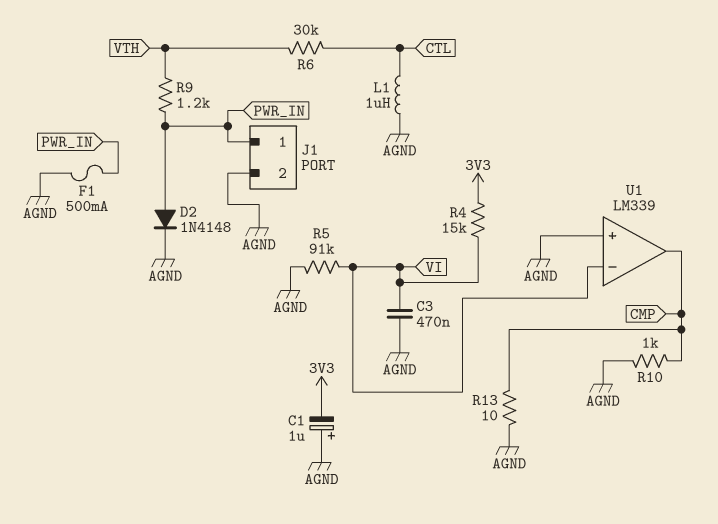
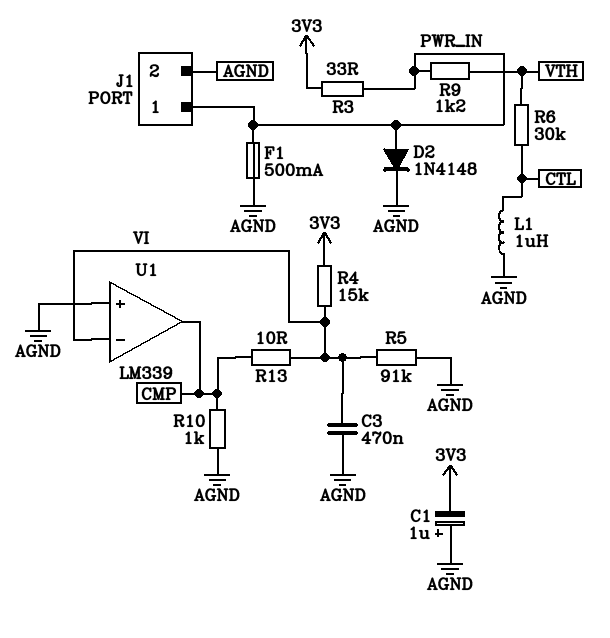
R3: none -> 33 (3V3, PWR_IN)
R13: 10 (AGND, CMP) -> 10 (CMP, VI)

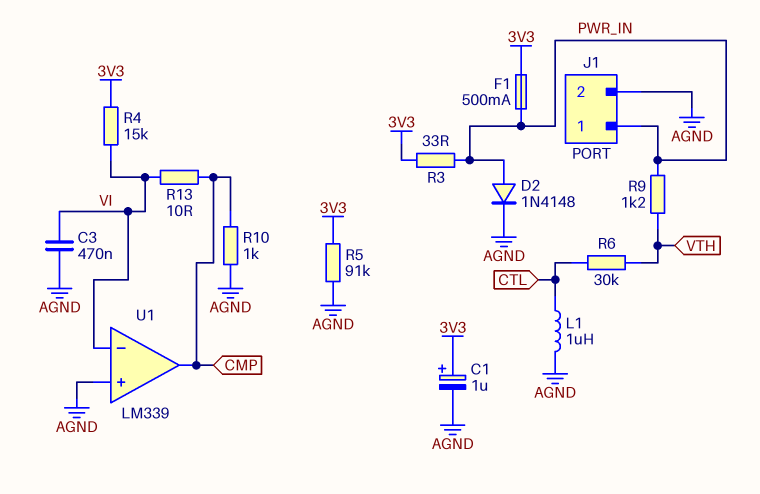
C1: 1uF (plus AGND, minus 3V3) -> 1uF (plus 3V3, minus AGND)
F1: 500mA (AGND, PWR_IN) -> 500mA (3V3, PWR_IN)
R5: 91k (AGND, VI) -> 91k (3V3, AGND)

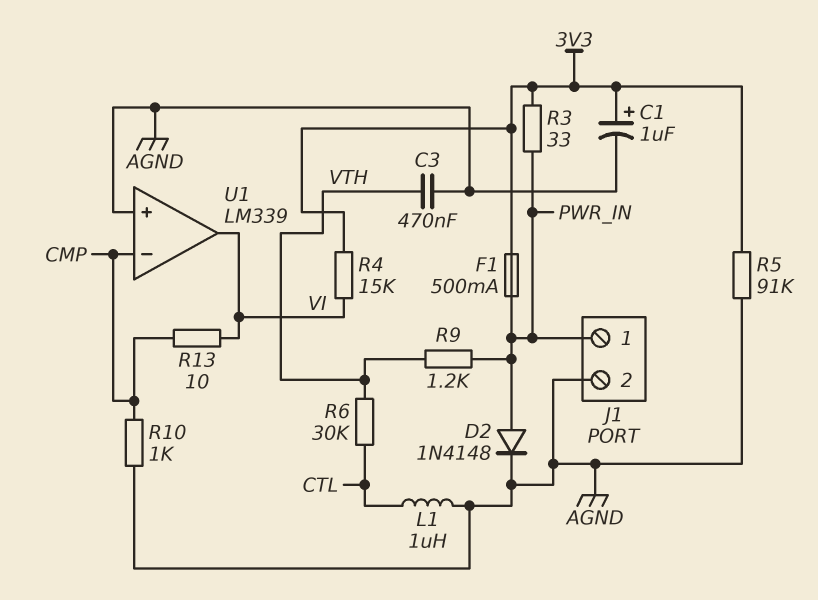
C3: 470nF (AGND, VI) -> 470nF (AGND, VTH)
U1 pin in-: VI -> CMP
U1 pin out: CMP -> VI

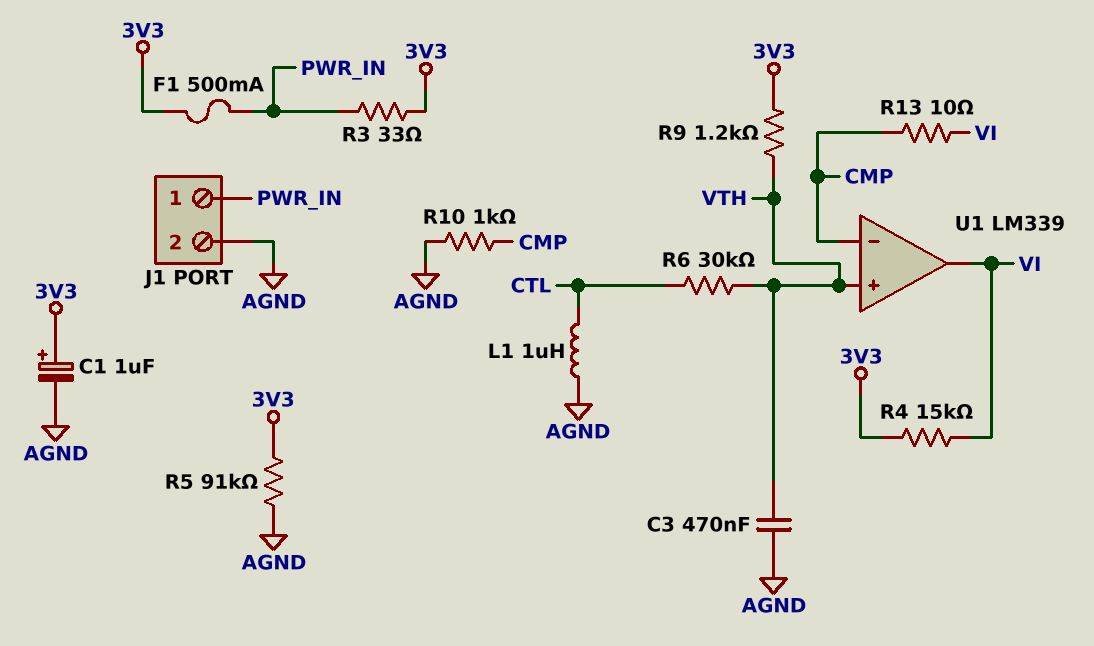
D2: diode 1N4148 (A PWR_IN, K AGND) -> none
R9: 1.2k (PWR_IN, VTH) -> 1.2k (3V3, VTH)
U1 pin in+: AGND -> VTH

